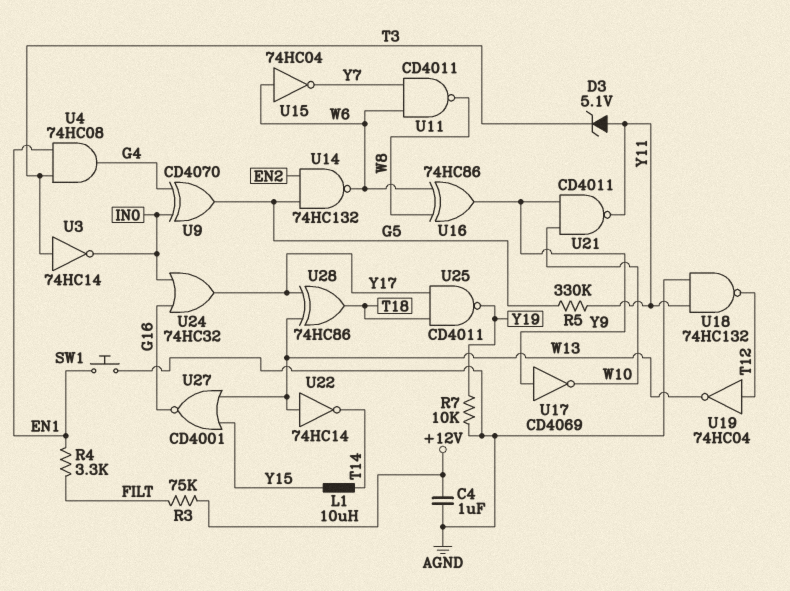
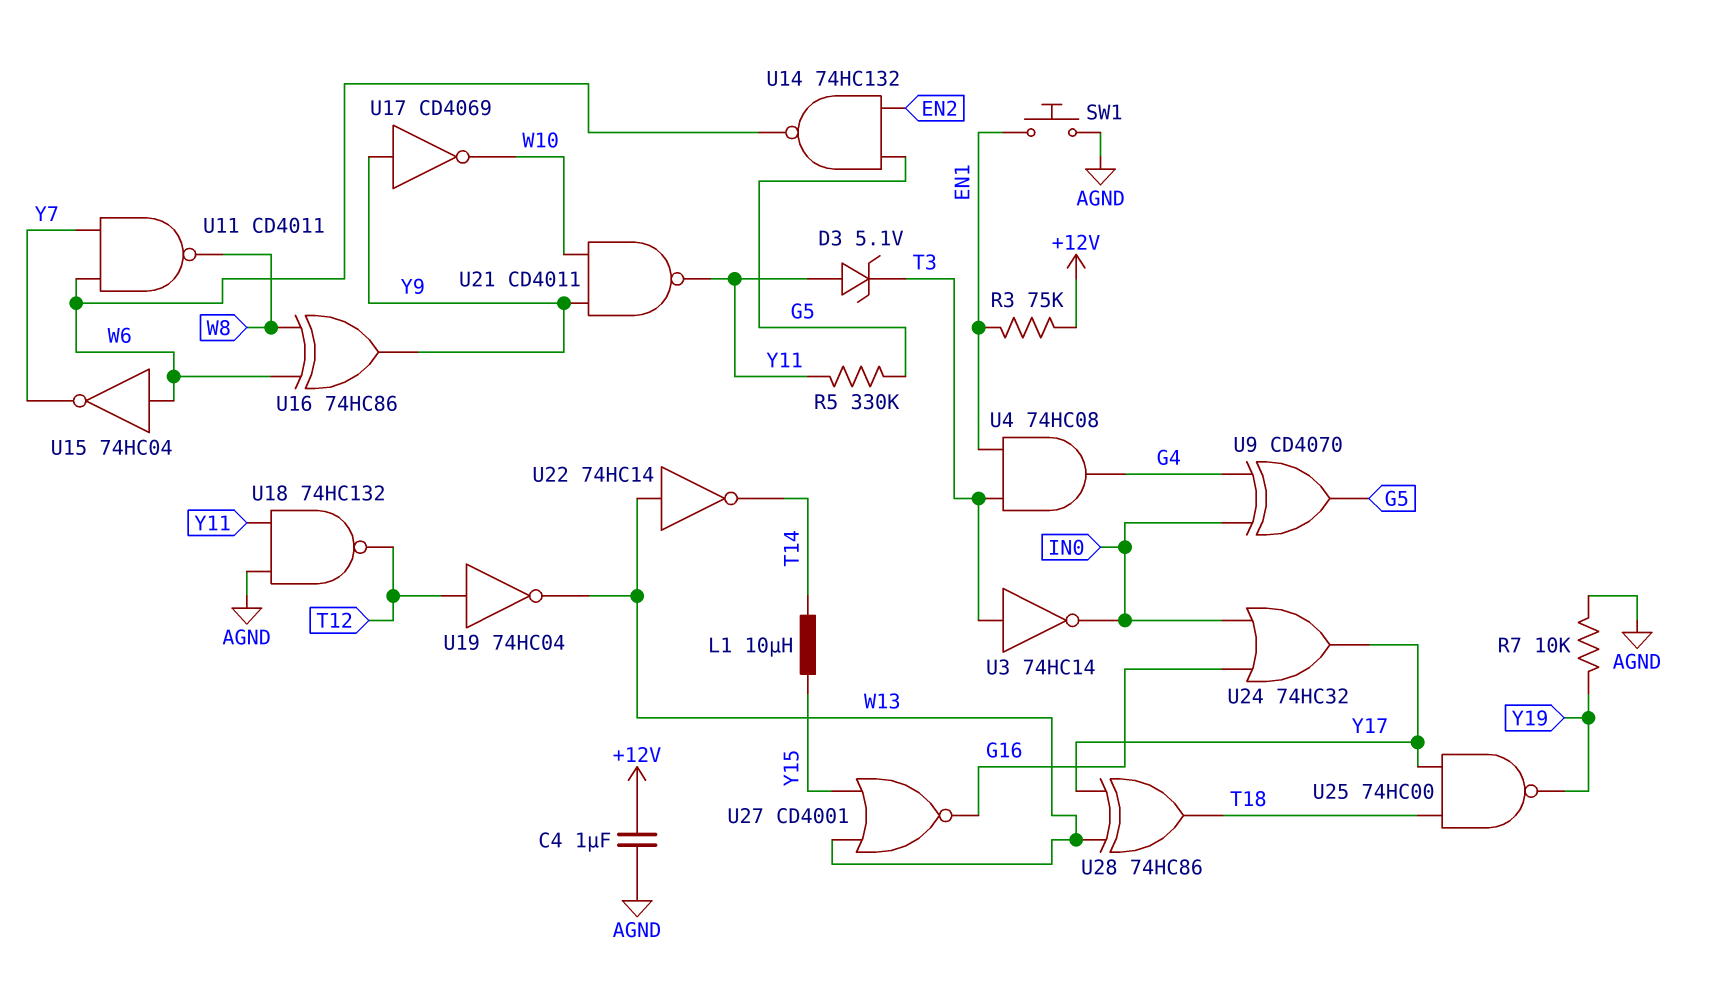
R3: 75k (+12V, FILT) -> 75k (+12V, EN1)
R4: 3.3k (EN1, FILT) -> none
U25: NAND CD4011 (in T18, in Y17, out Y19) -> NAND 74HC00 (in T18, in Y17, out Y19)

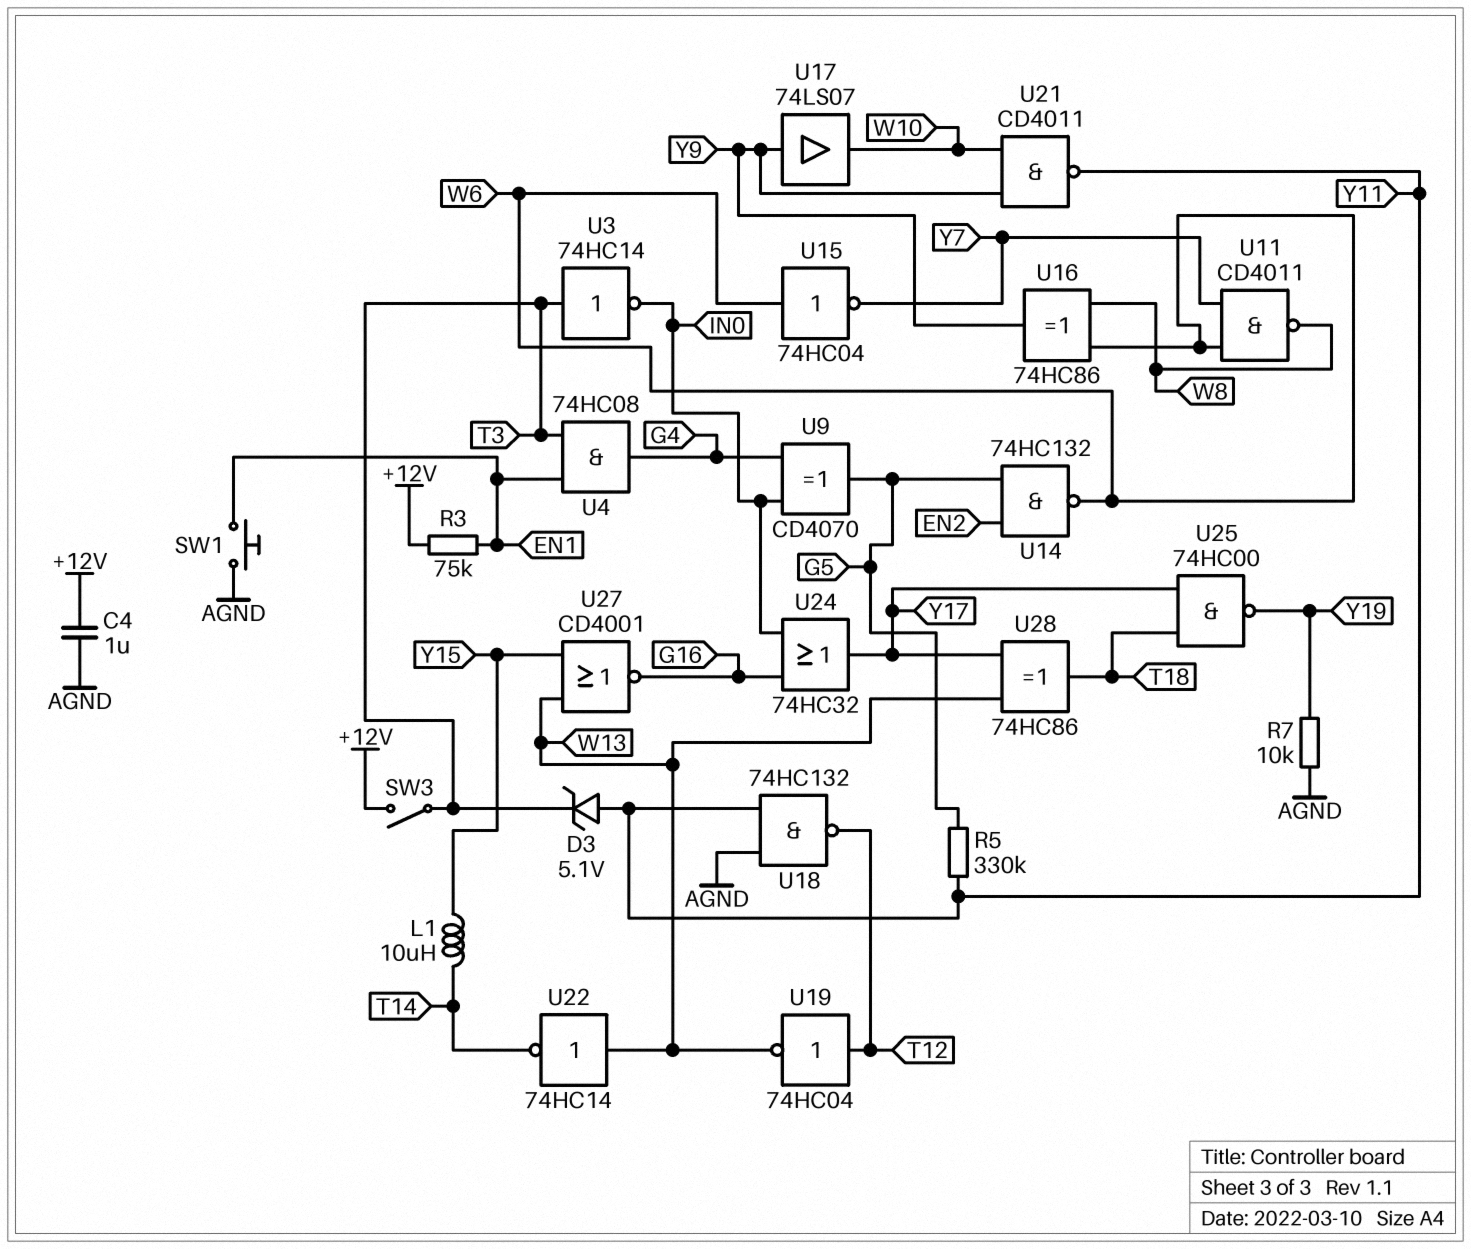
SW3: none -> switch (+12V, T3)
U17: NOT CD4069 (in Y9, out W10) -> buffer 74LS07 (in Y9, out W10)

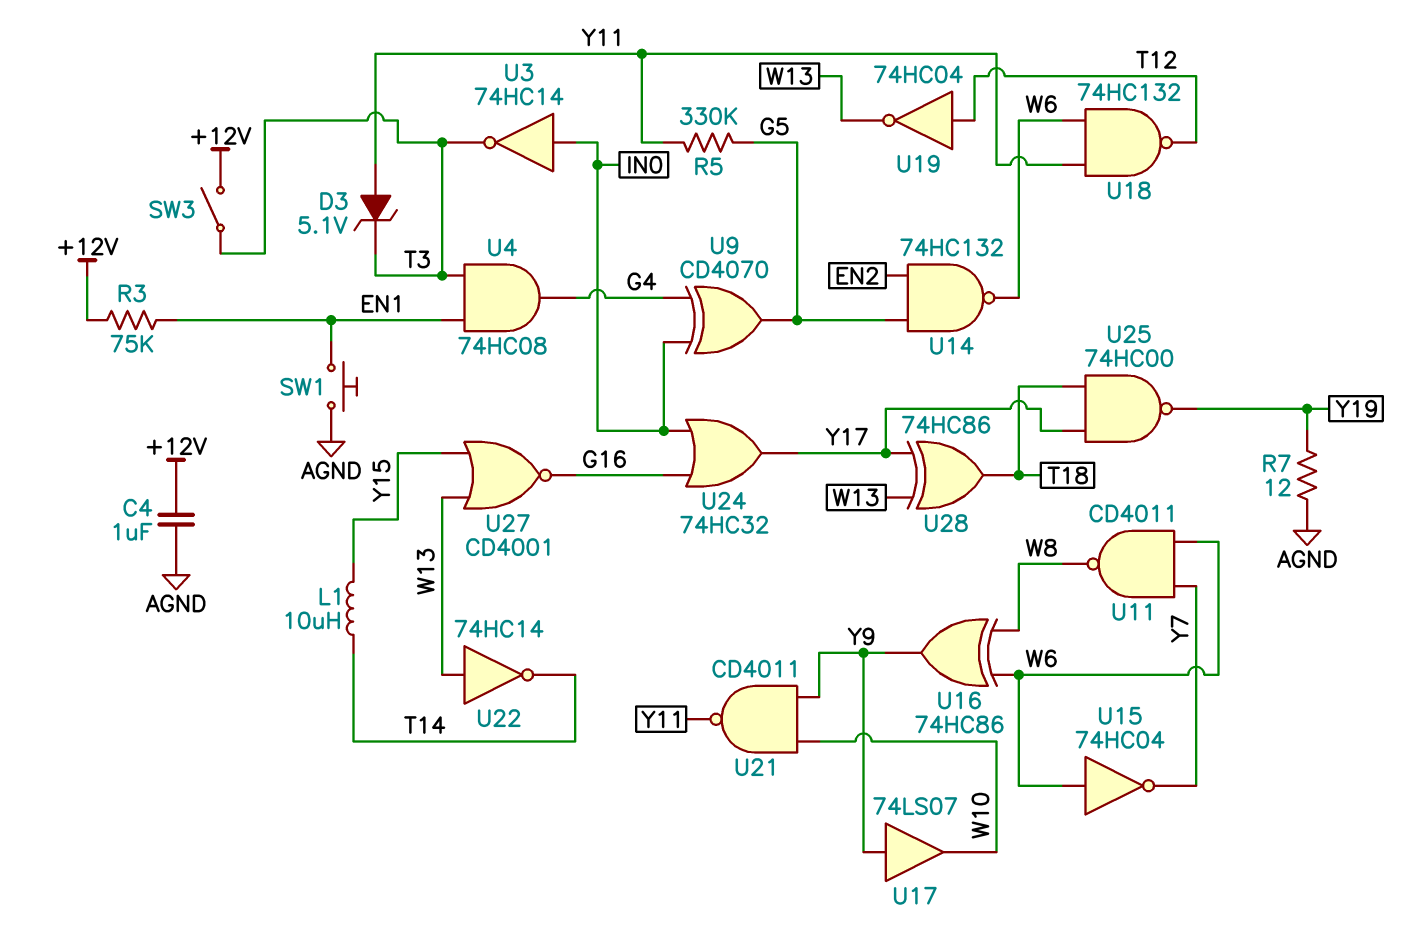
R7: 10k (AGND, Y19) -> 12 (AGND, Y19)
U3: NOT 74HC14 (in T3, out IN0) -> NOT 74HC14 (in IN0, out T3)
U18: NAND 74HC132 (in AGND, in Y11, out T12) -> NAND 74HC132 (in W6, in Y11, out T12)

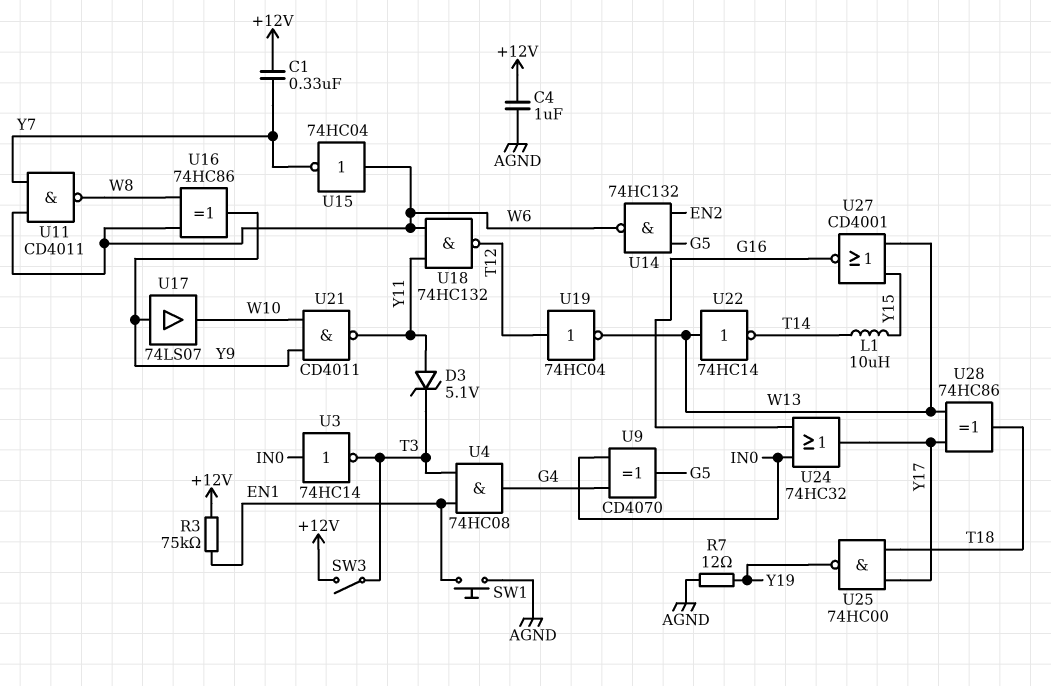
C1: none -> 330nF (+12V, Y7)
R5: 330k (G5, Y11) -> none

